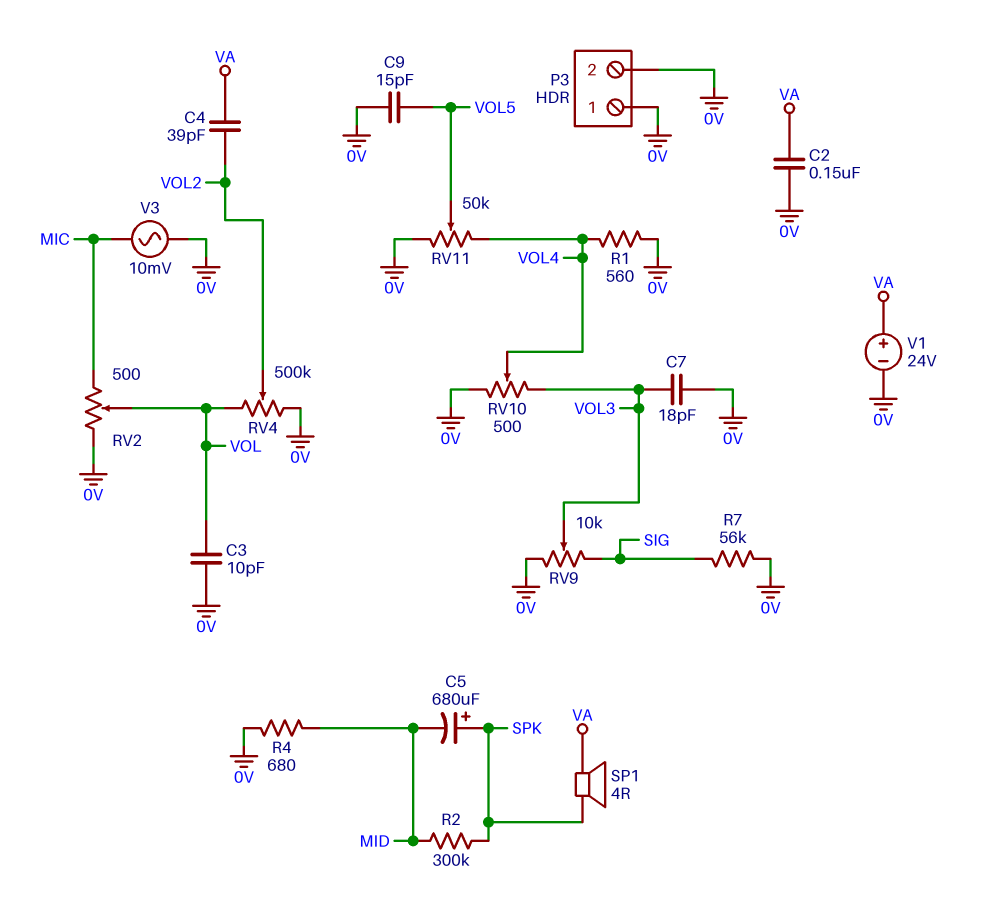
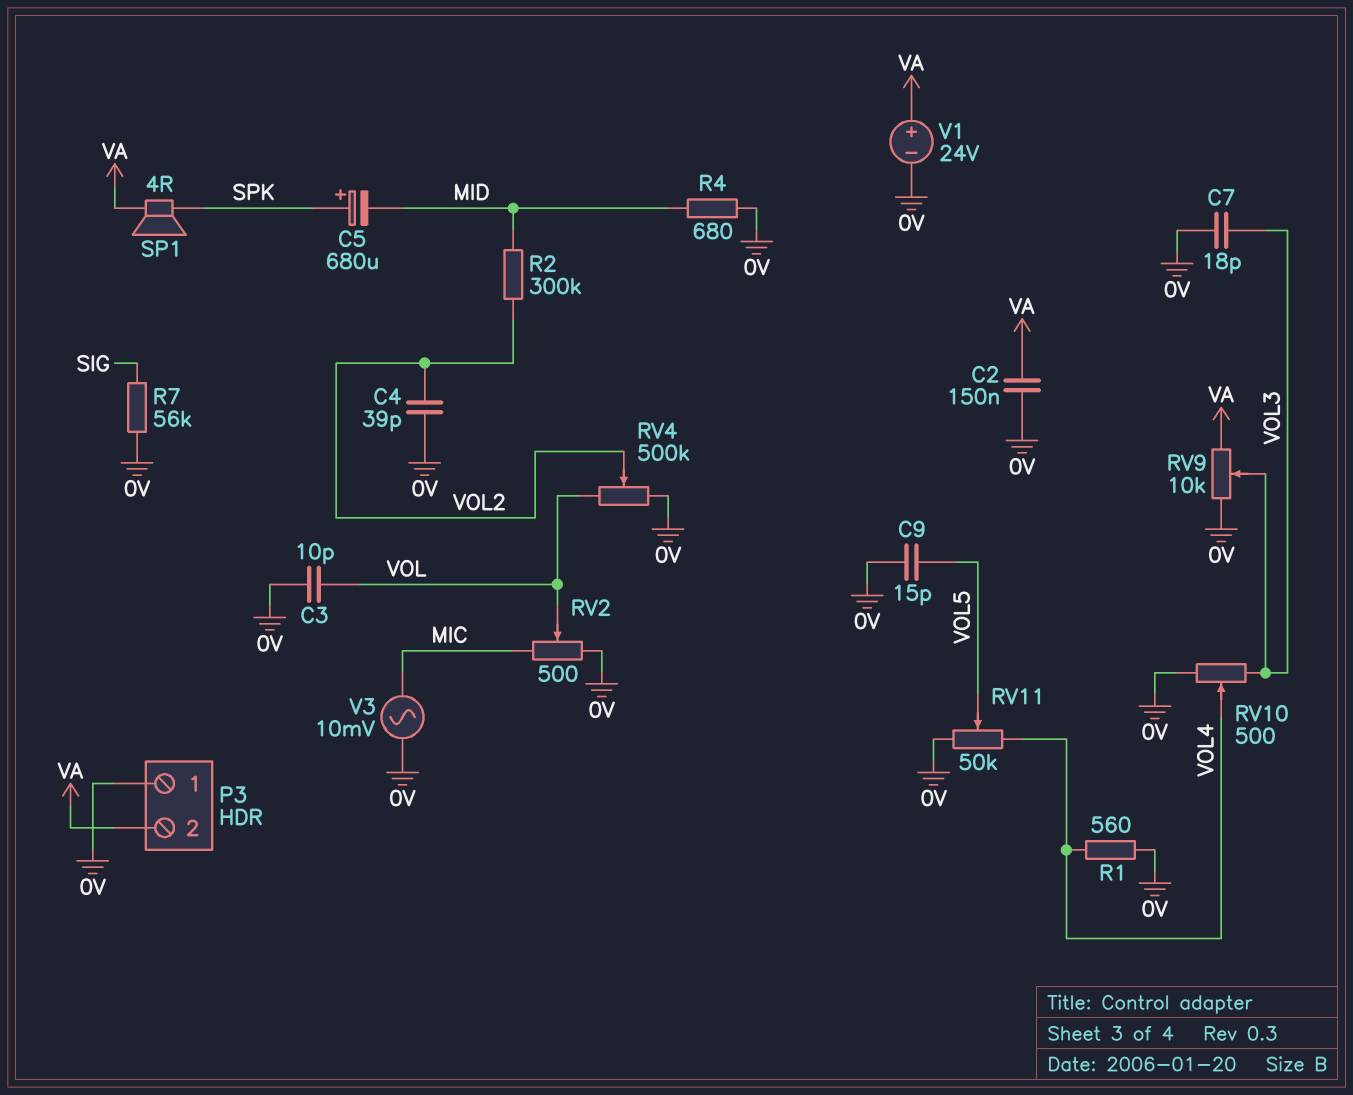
C4: 39pF (VA, VOL2) -> 39pF (0V, VOL2)
P3 pin 2: 0V -> VA
R2: 300k (MID, SPK) -> 300k (MID, VOL2)
RV9: 10k (0V, SIG, wiper VOL3) -> 10k (0V, VA, wiper VOL3)

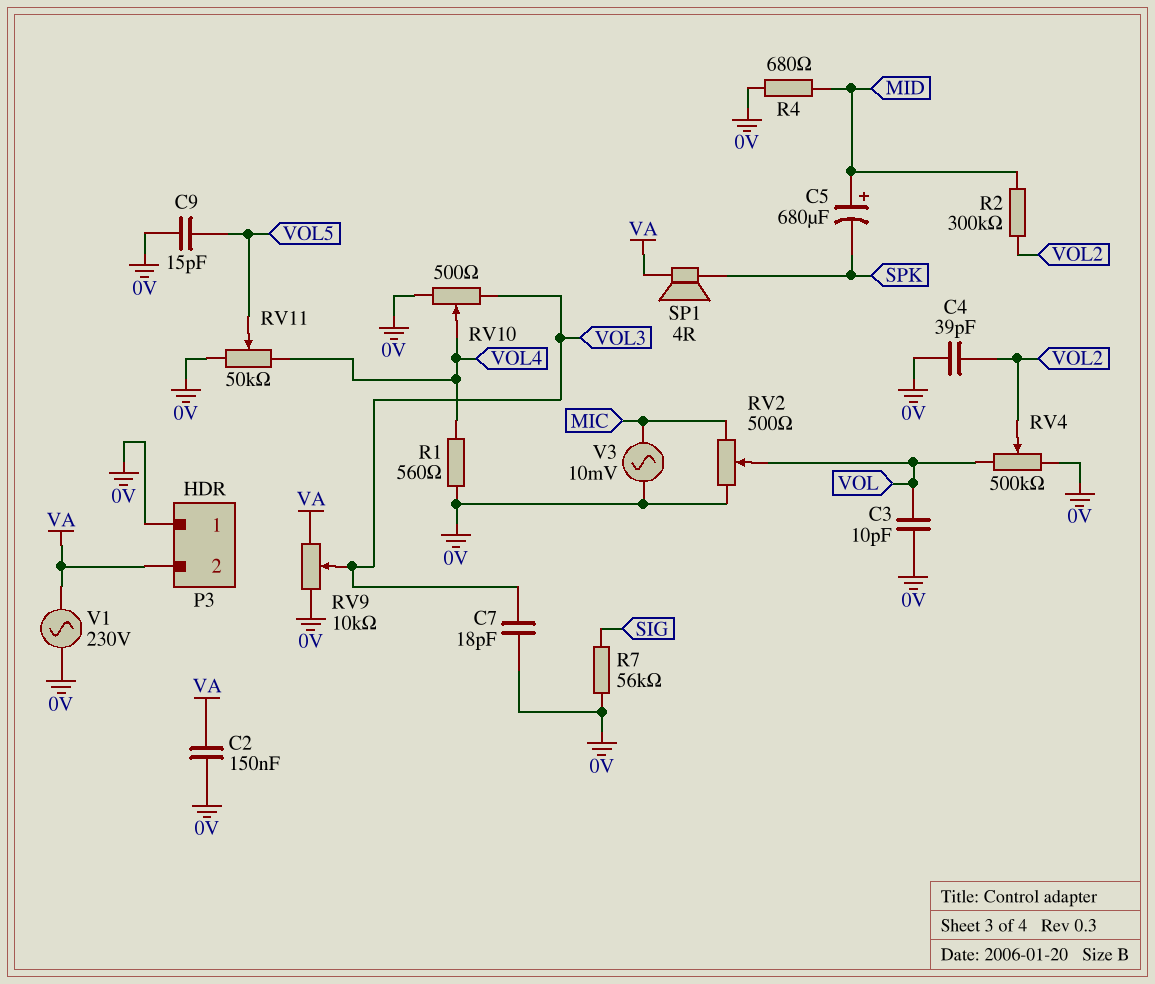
C5: 680uF (plus SPK, minus MID) -> 680uF (plus MID, minus SPK)
V1: 24V (plus VA, minus 0V) -> AC 230V (0V, VA)

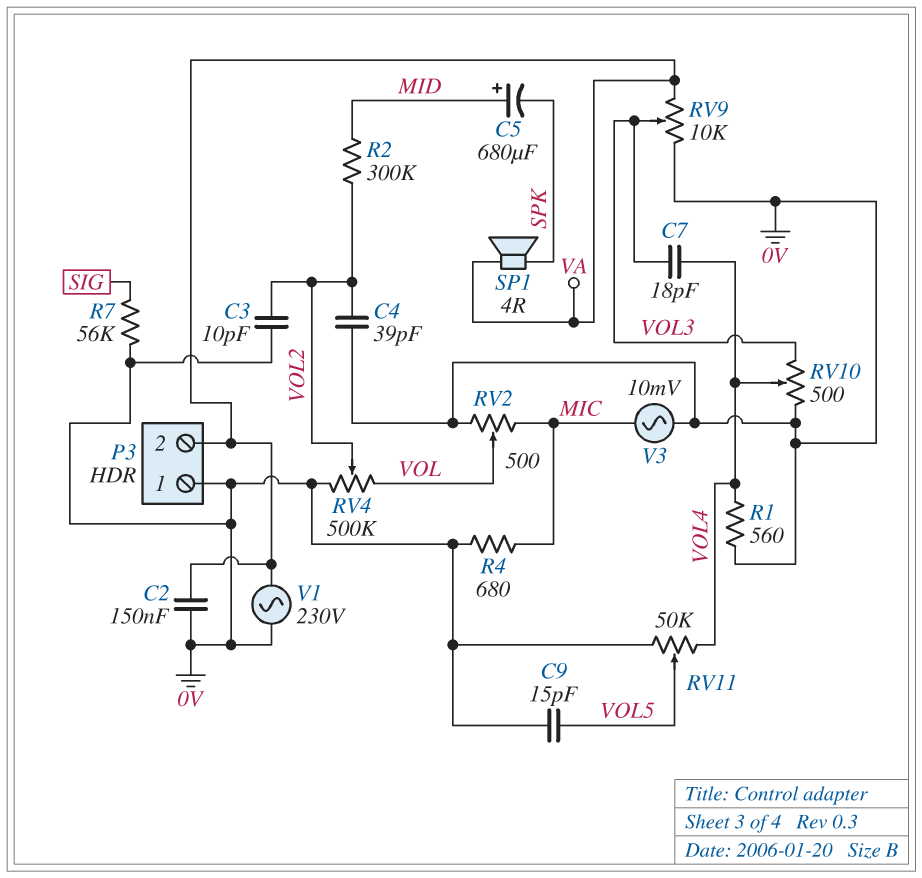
C3: 10pF (0V, VOL) -> 10pF (0V, VOL2)
C7: 18pF (0V, VOL3) -> 18pF (VOL3, VOL4)
R4: 680 (0V, MID) -> 680 (0V, MIC)

